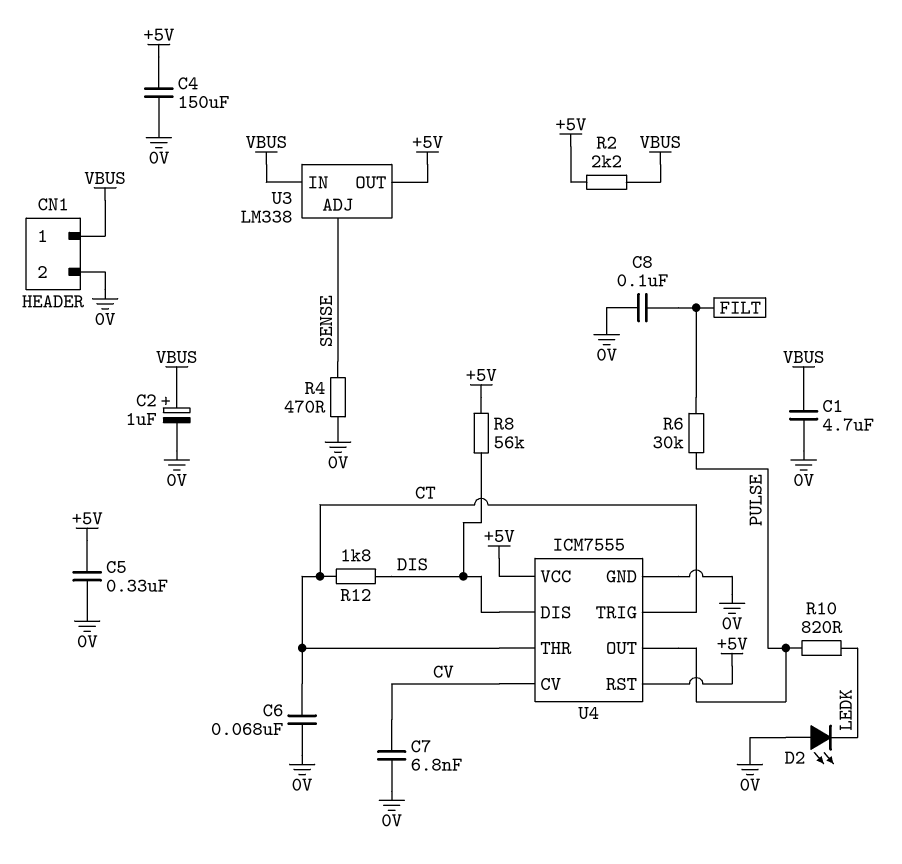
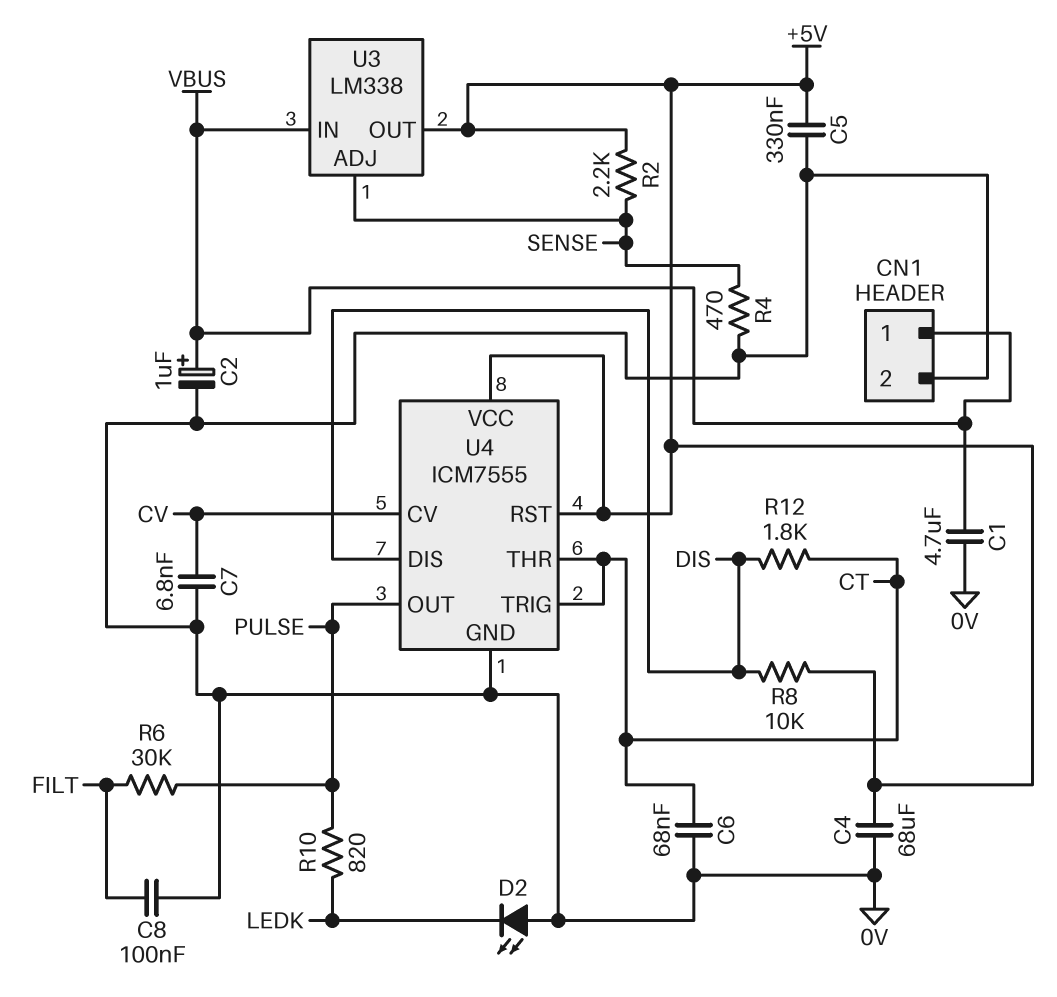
C4: 150uF (+5V, 0V) -> 68uF (+5V, 0V)
R2: 2.2k (+5V, VBUS) -> 2.2k (+5V, SENSE)
R8: 56k (+5V, DIS) -> 10k (+5V, DIS)

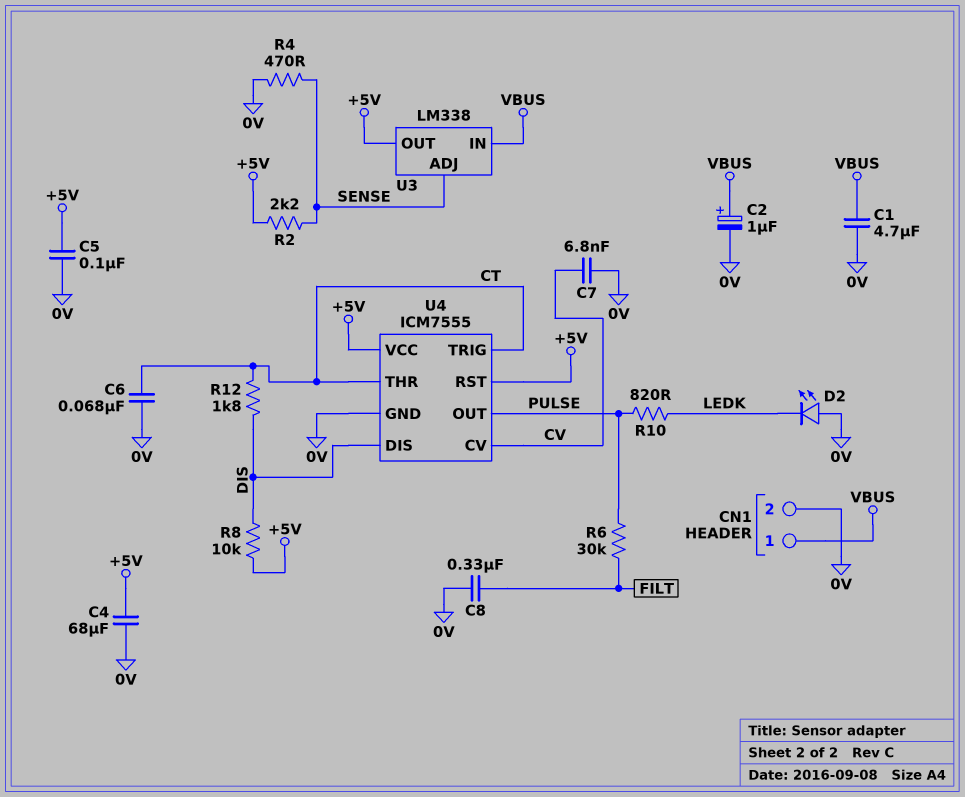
C5: 330nF (+5V, 0V) -> 100nF (+5V, 0V)
C8: 100nF (0V, FILT) -> 330nF (0V, FILT)

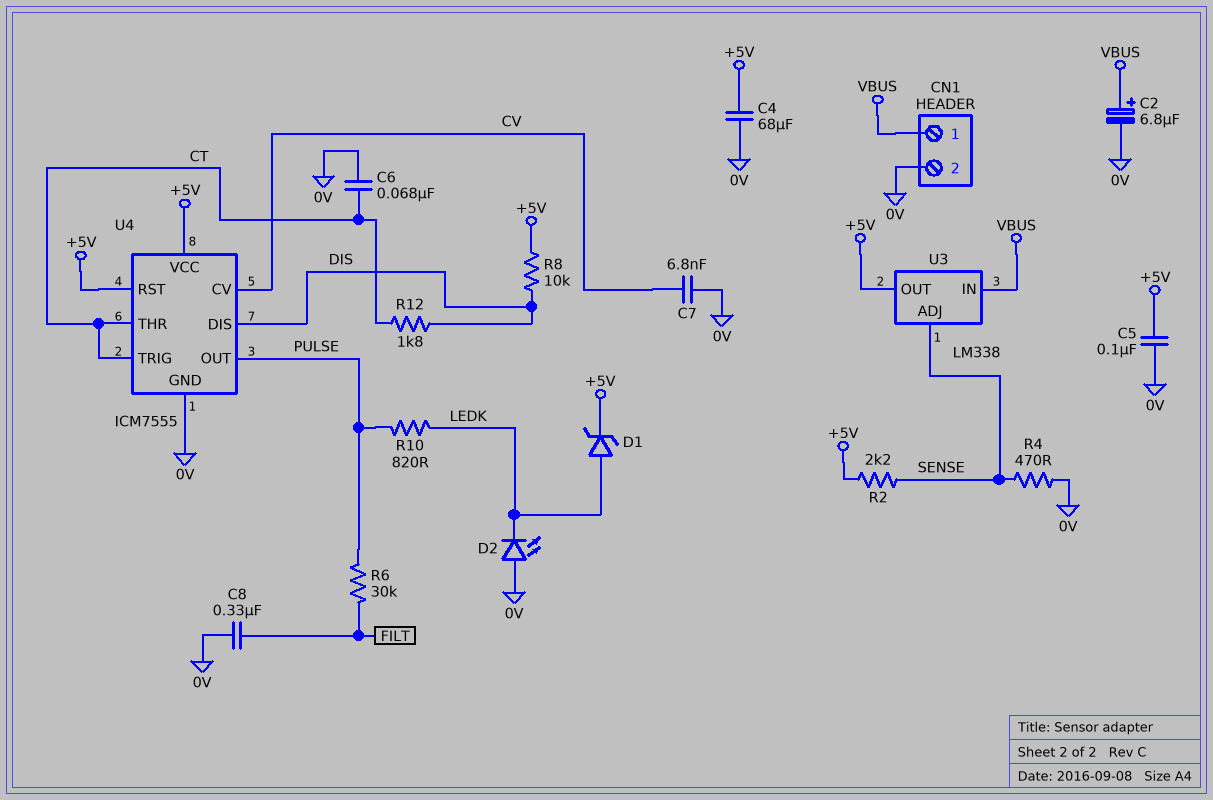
C1: 4.7uF (0V, VBUS) -> none
C2: 1uF (plus VBUS, minus 0V) -> 6.8uF (plus VBUS, minus 0V)
D1: none -> zener (A LEDK, K +5V)

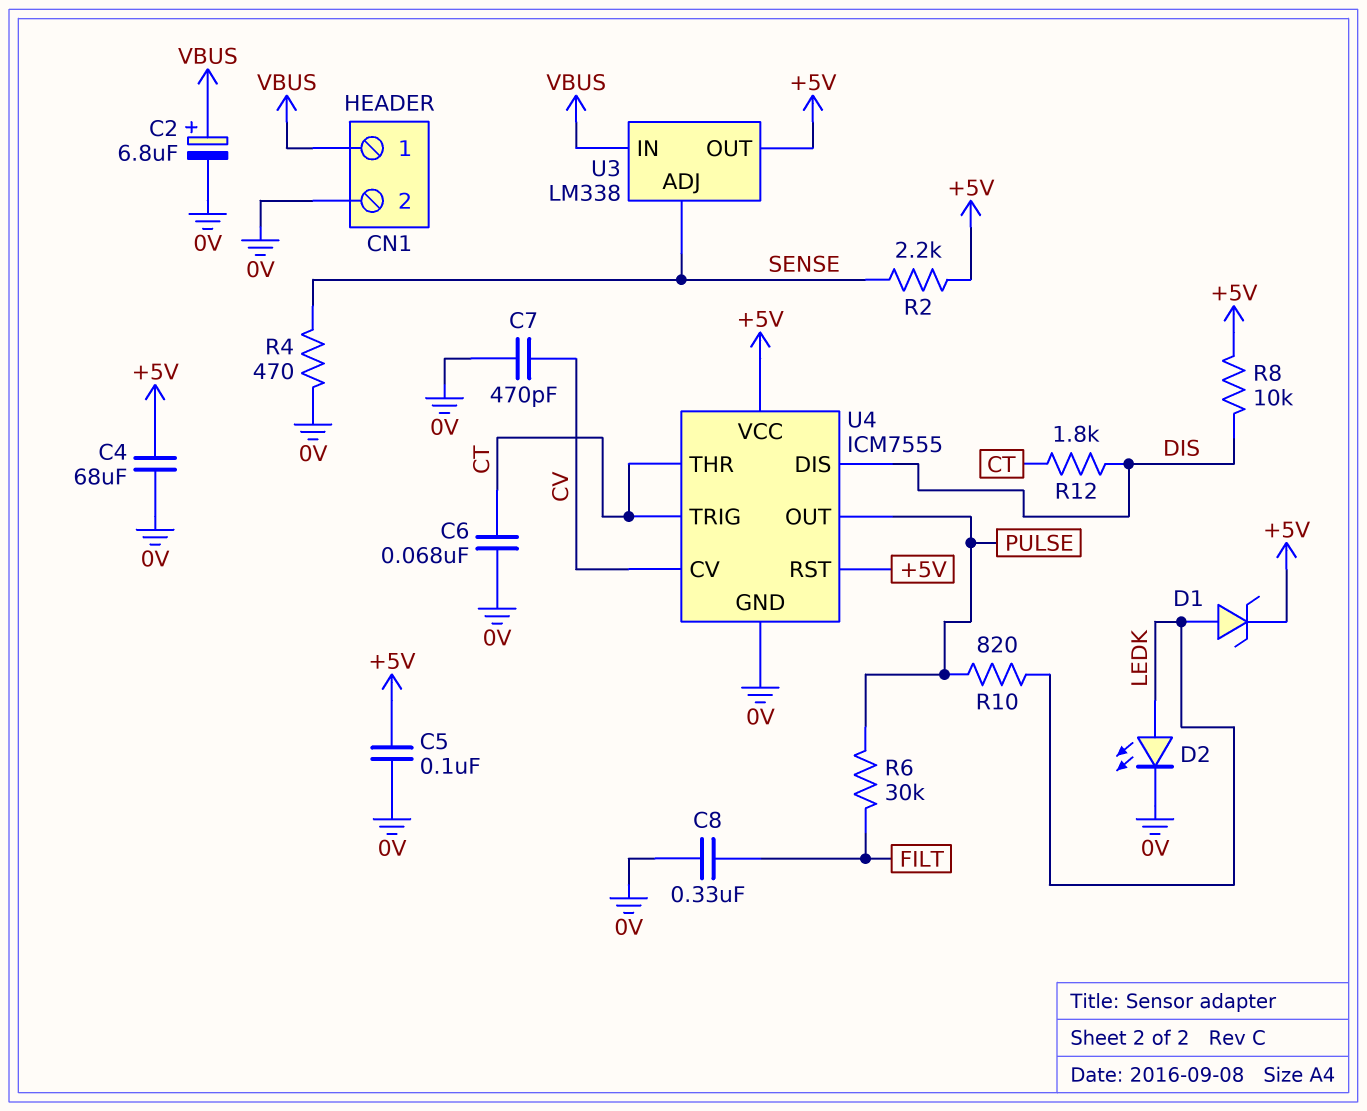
C7: 6.8nF (0V, CV) -> 470pF (0V, CV)
D2: LED (A 0V, K LEDK) -> LED (A LEDK, K 0V)

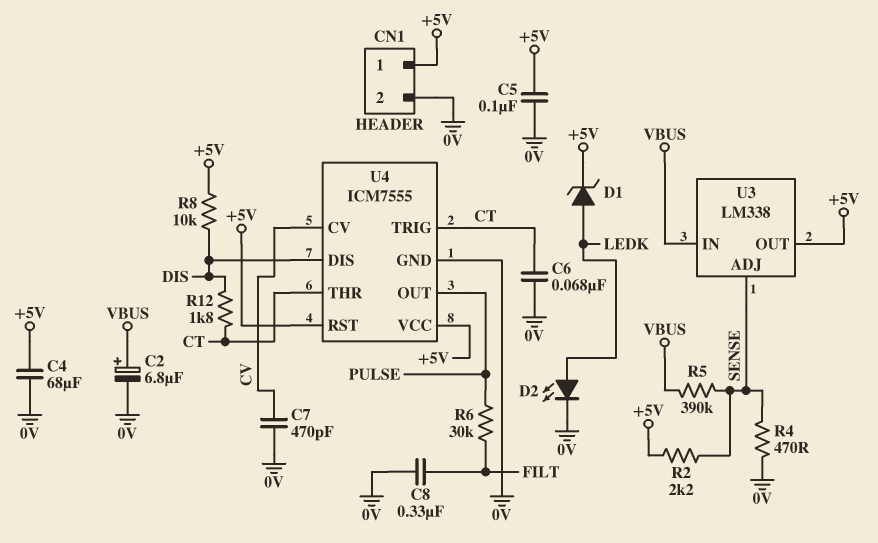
CN1 pin 1: VBUS -> +5V
R5: none -> 390k (SENSE, VBUS)
R10: 820 (LEDK, PULSE) -> none

